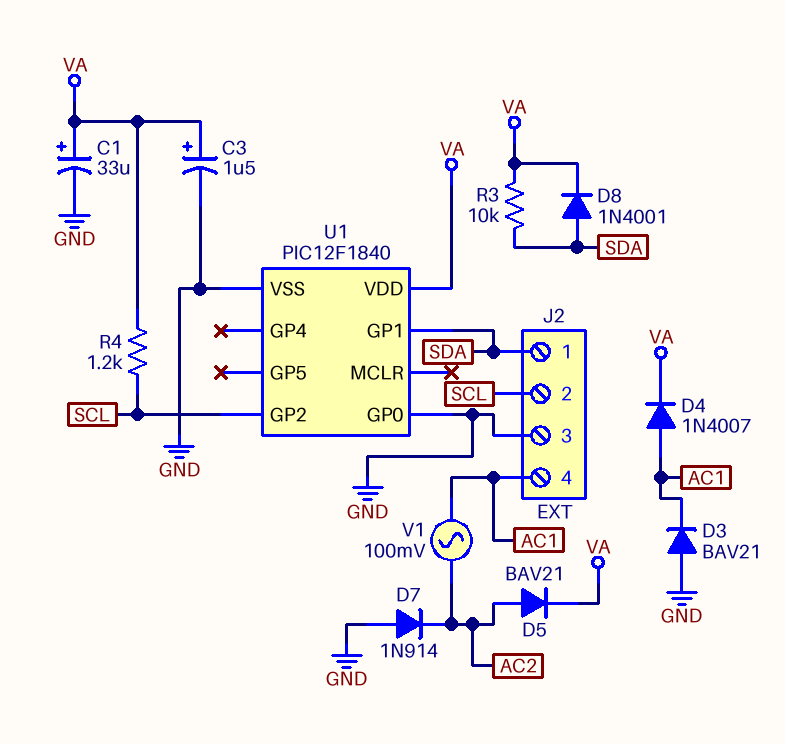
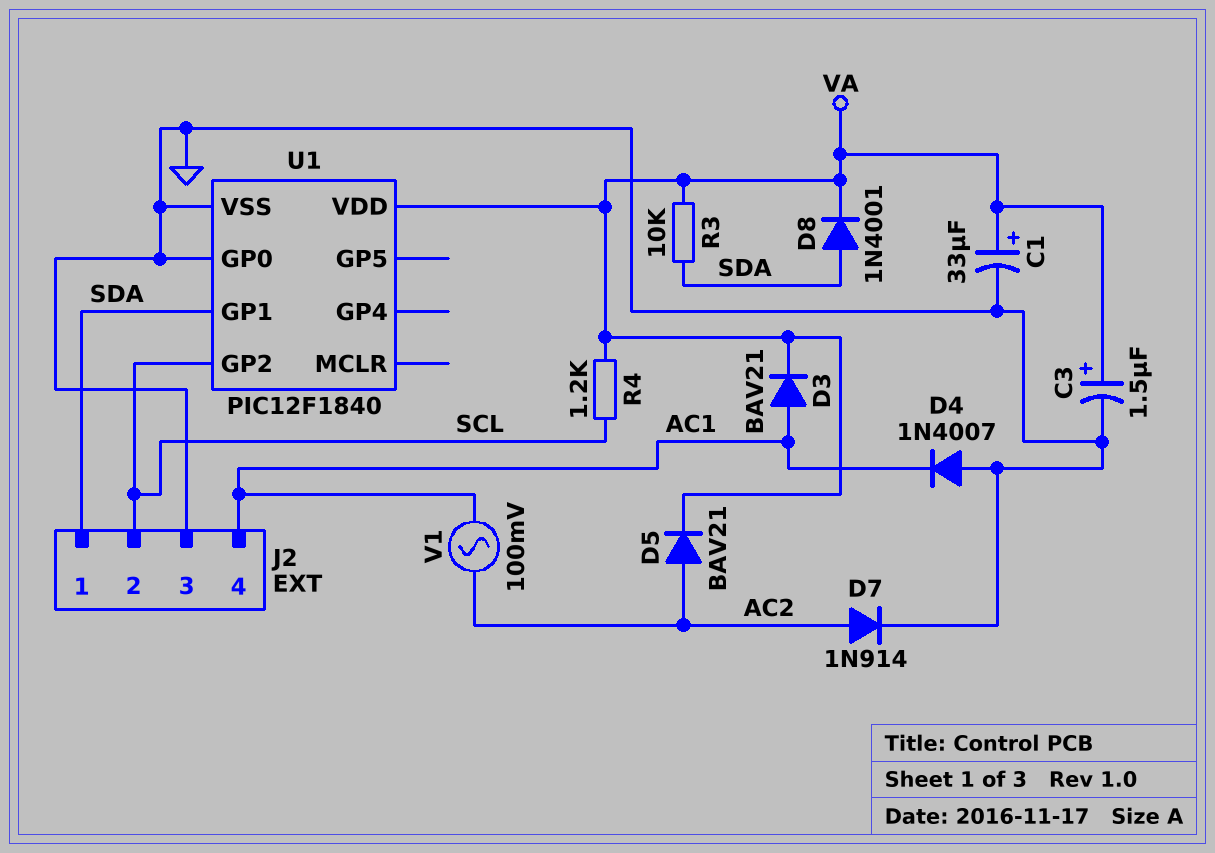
D3: diode BAV21 (A GND, K AC1) -> diode BAV21 (A AC1, K VA)
D4: diode 1N4007 (A AC1, K VA) -> diode 1N4007 (A GND, K AC1)
D7: diode 1N914 (A GND, K AC2) -> diode 1N914 (A AC2, K GND)

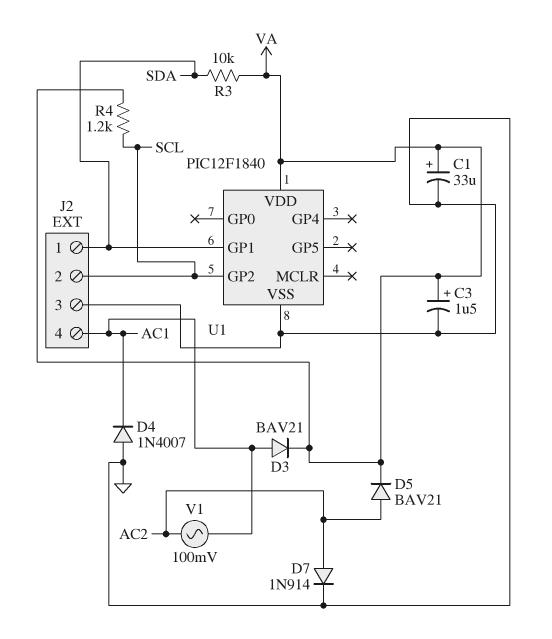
D8: diode 1N4001 (A SDA, K VA) -> none
U1 pin GP0: GND -> none

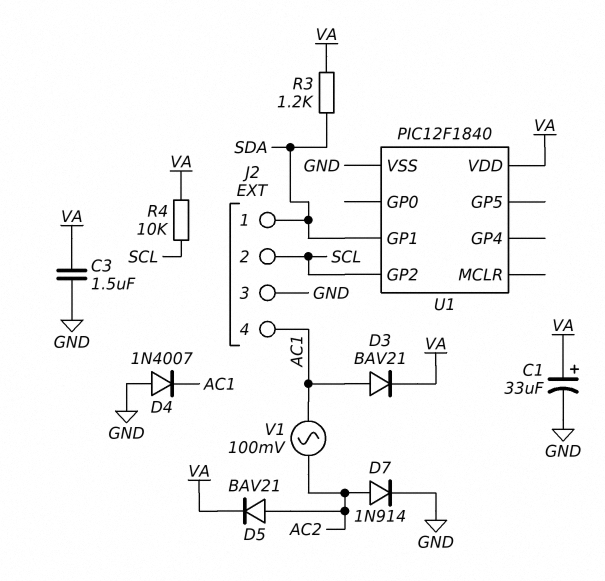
C3: 1.5uF (plus VA, minus GND) -> 1.5uF (GND, VA)
R3: 10k (SDA, VA) -> 1.2k (SDA, VA)
R4: 1.2k (SCL, VA) -> 10k (SCL, VA)

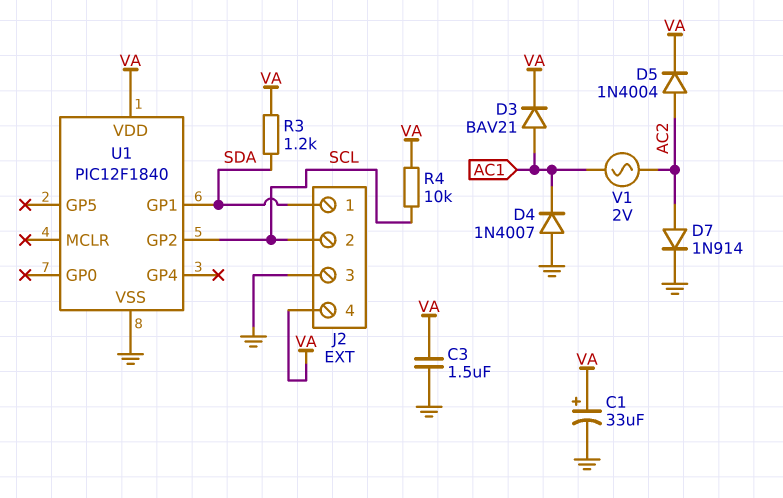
D5: diode BAV21 (A AC2, K VA) -> diode 1N4004 (A AC2, K VA)
J2 pin 4: AC1 -> VA
V1: AC 100mV (AC1, AC2) -> AC 2V (AC1, AC2)

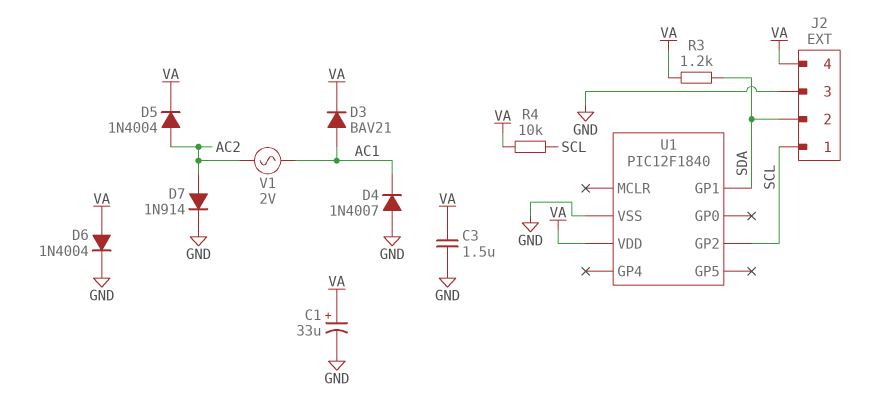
D6: none -> diode 1N4004 (A VA, K GND)
J2 pin 1: SDA -> SCL
J2 pin 2: SCL -> SDA

